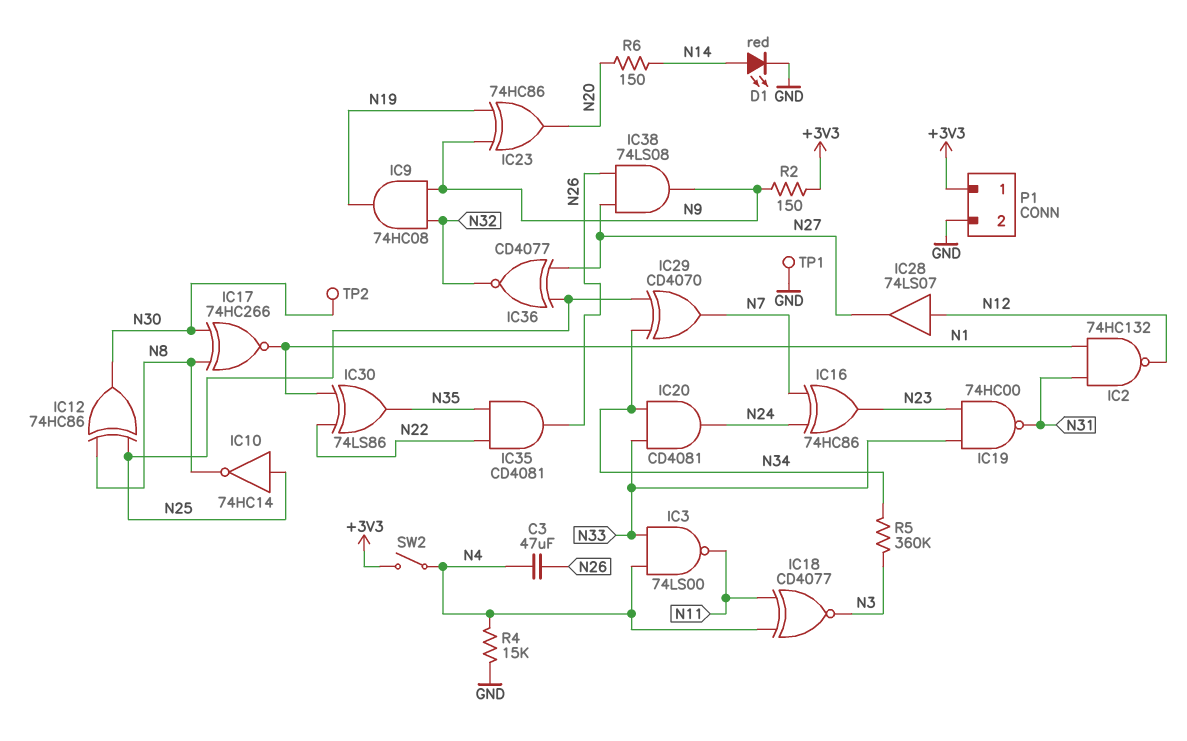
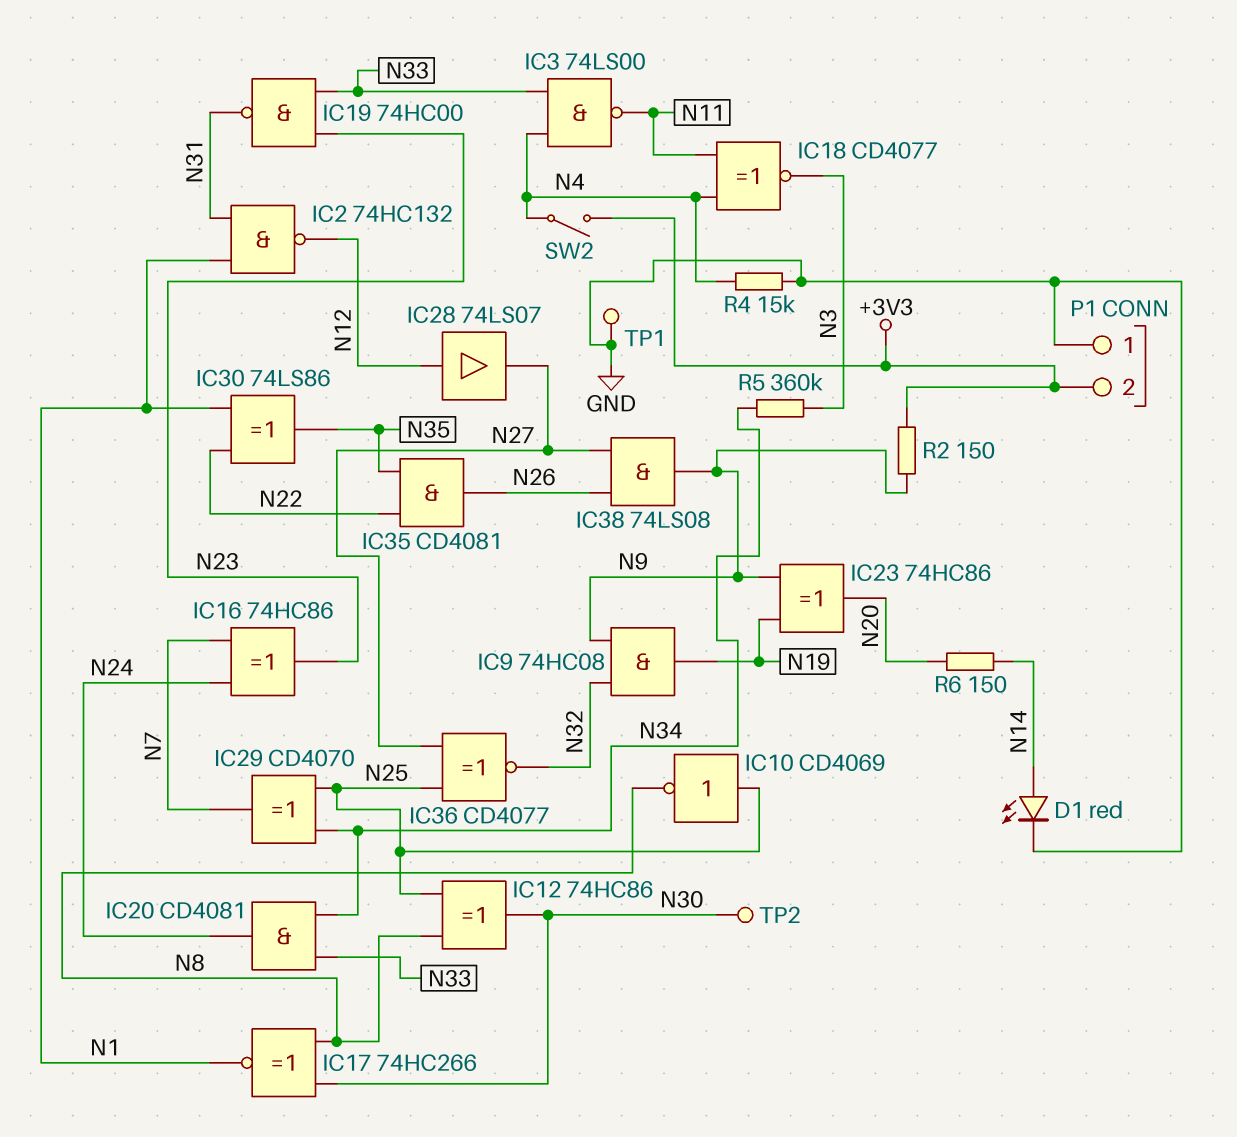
C3: 47uF (N4, N26) -> none
IC10: NOT 74HC14 (in N25, out N8) -> NOT CD4069 (in N25, out N8)
P1 pin 1: +3V3 -> GND
P1 pin 2: GND -> +3V3

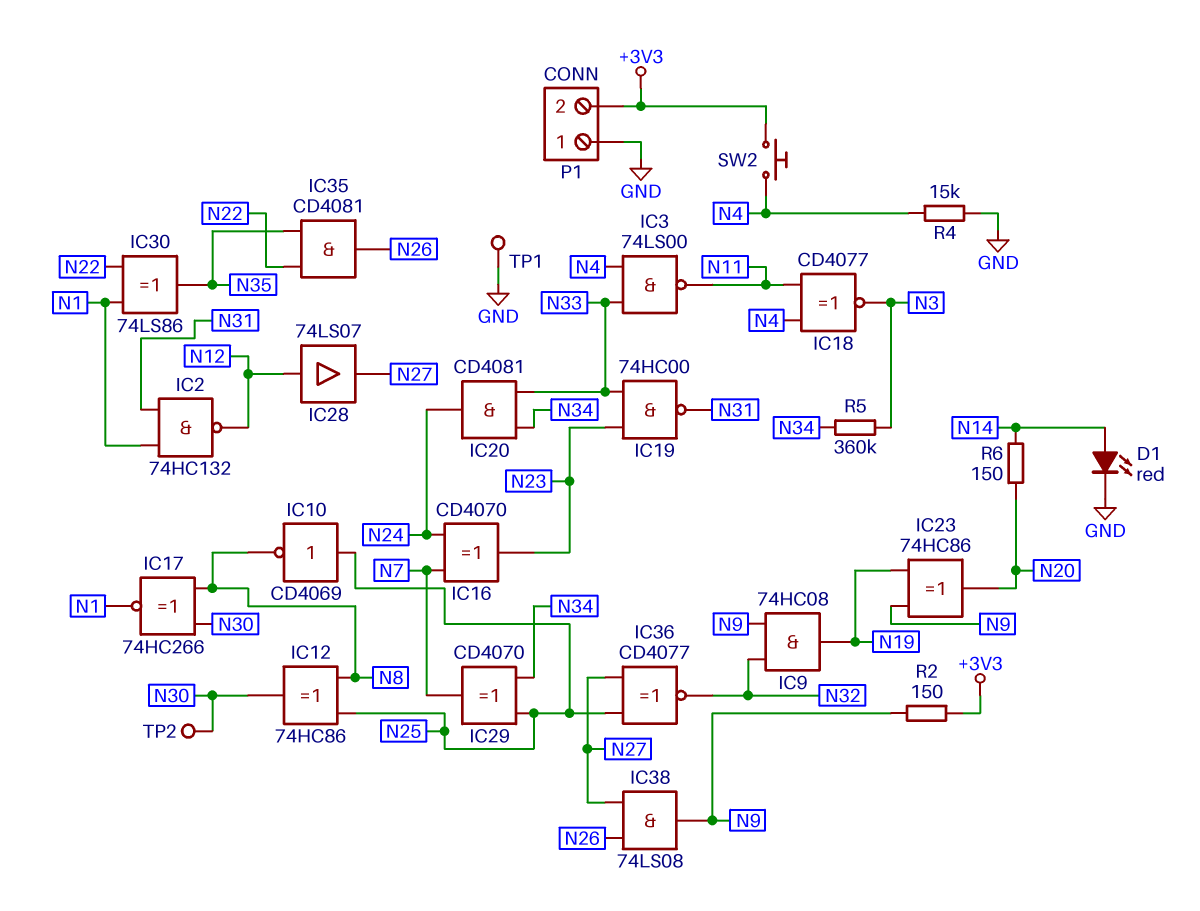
IC16: XOR 74HC86 (in N7, in N24, out N23) -> XOR CD4070 (in N7, in N24, out N23)
SW2: switch (+3V3, N4) -> button (+3V3, N4)

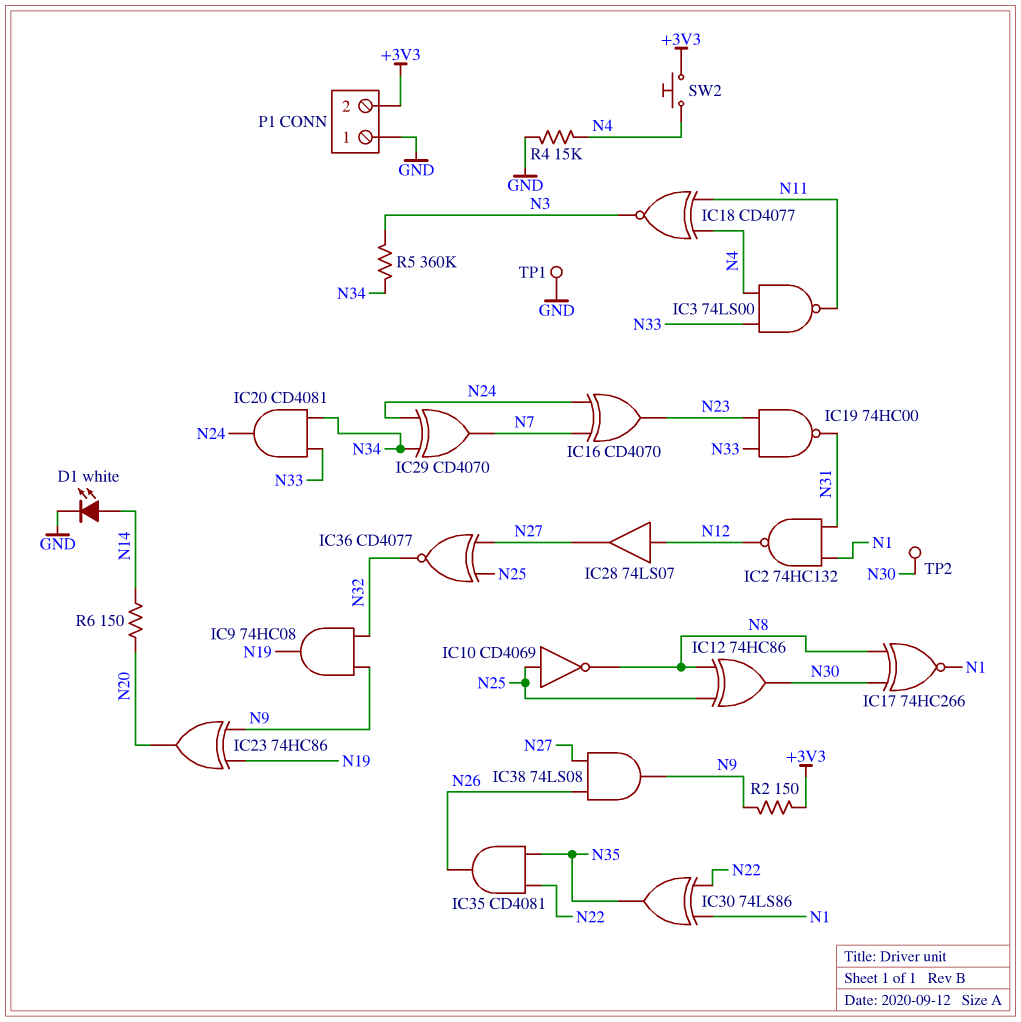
D1: LED red (A N14, K GND) -> LED white (A N14, K GND)
IC29: XOR CD4070 (in N25, in N34, out N7) -> XOR CD4070 (in N24, in N34, out N7)

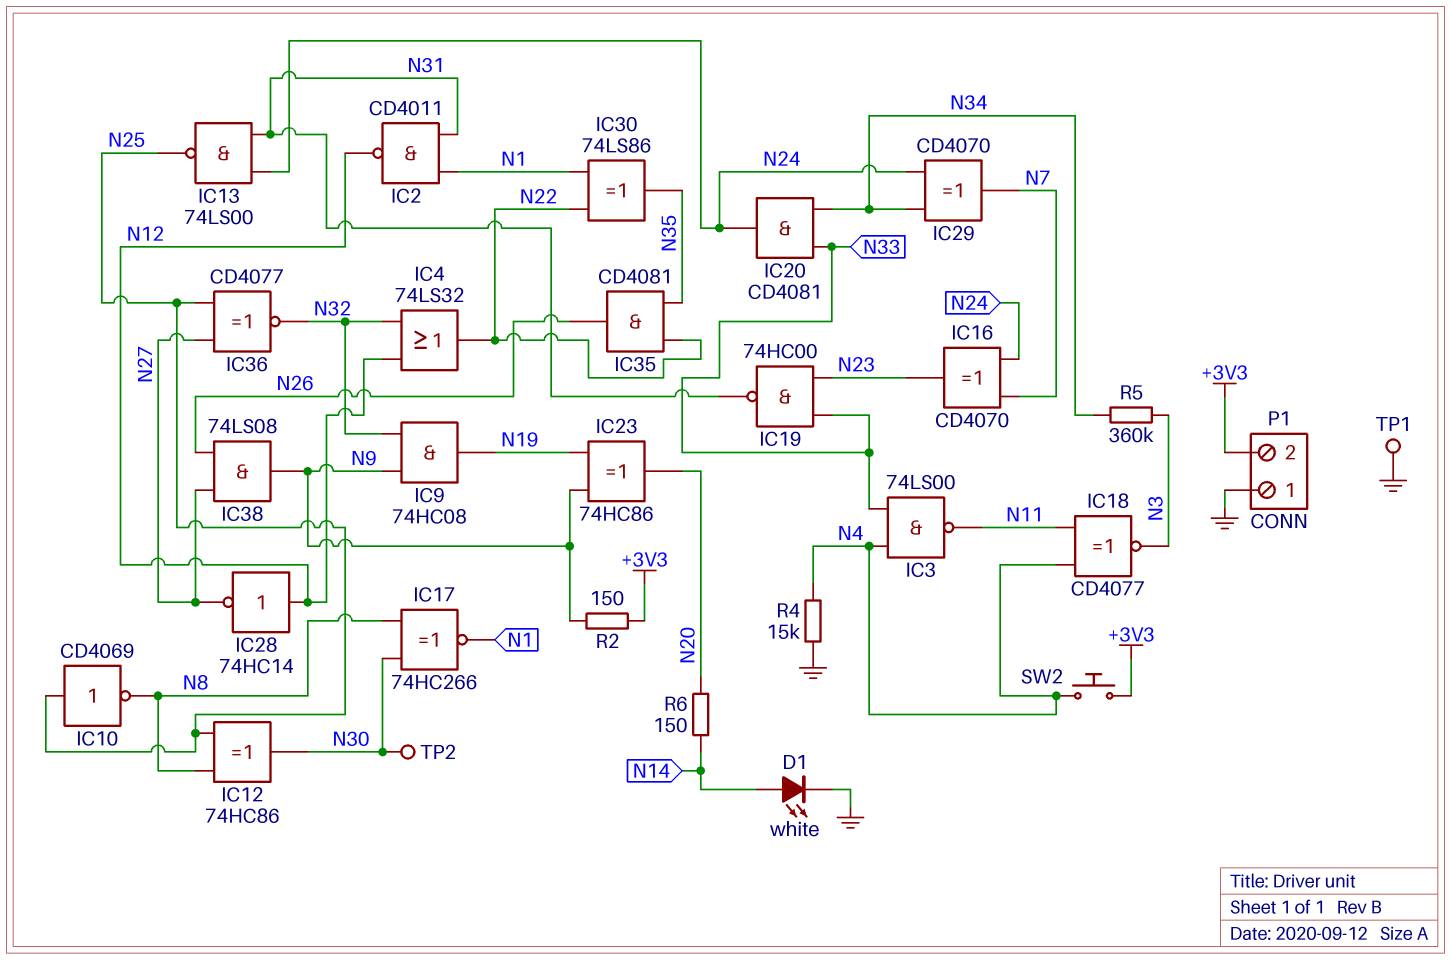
IC2: NAND 74HC132 (in N1, in N31, out N12) -> NAND CD4011 (in N1, in N31, out N12)
IC4: none -> OR 74LS32 (in N12, in N32, out N22)
IC13: none -> NAND 74LS00 (in N24, in N31, out N25)
IC28: buffer 74LS07 (in N12, out N27) -> NOT 74HC14 (in N12, out N27)

